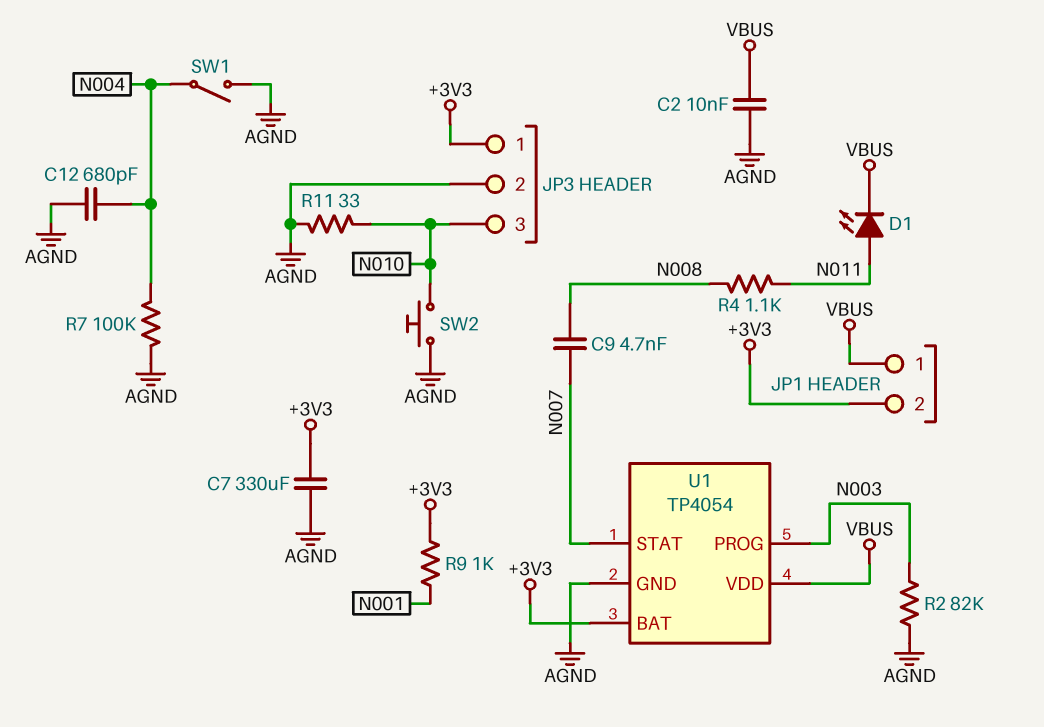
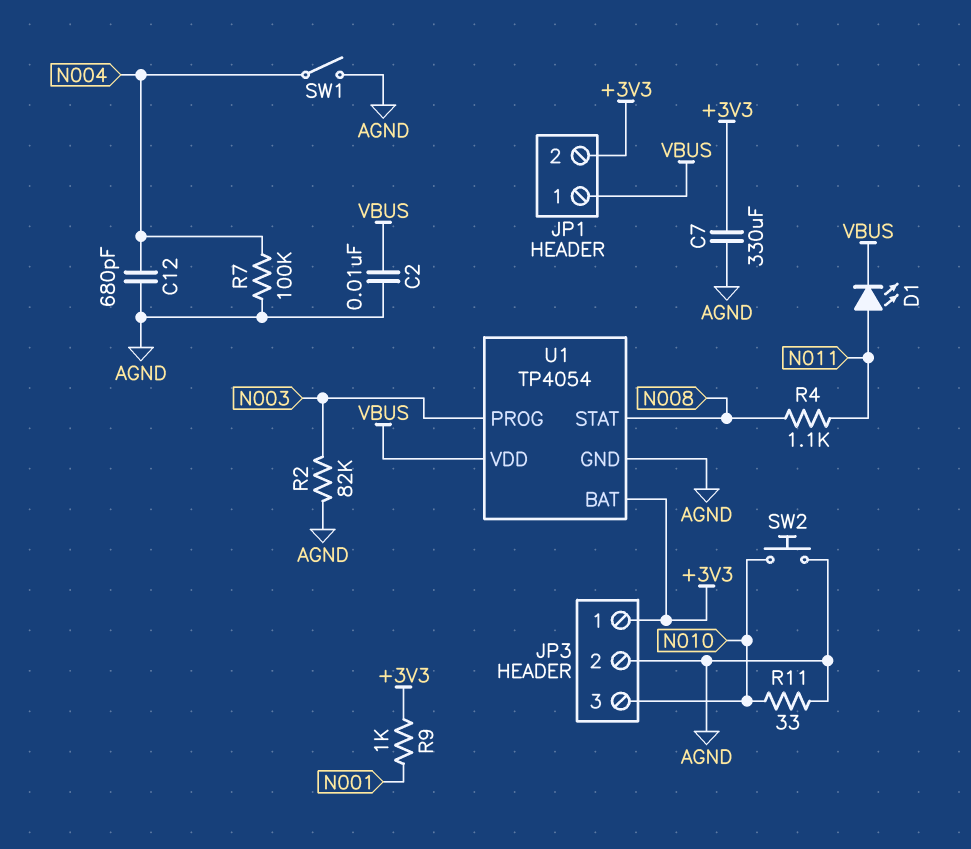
C9: 4.7nF (N007, N008) -> none
U1 pin STAT: N007 -> N008

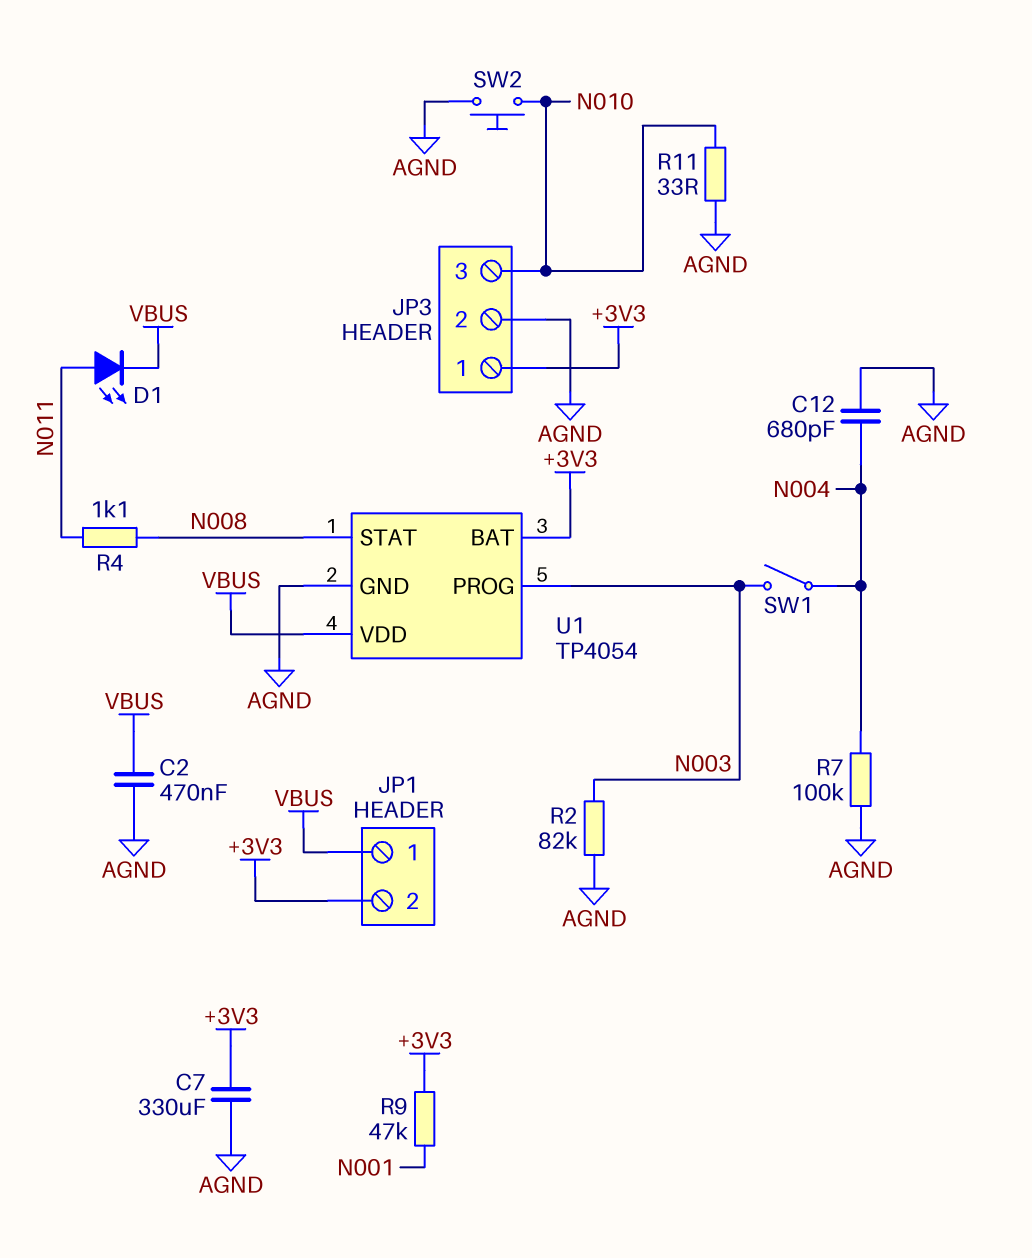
C2: 10nF (AGND, VBUS) -> 470nF (AGND, VBUS)
R9: 1k (+3V3, N001) -> 47k (+3V3, N001)
SW1: switch (AGND, N004) -> switch (N003, N004)

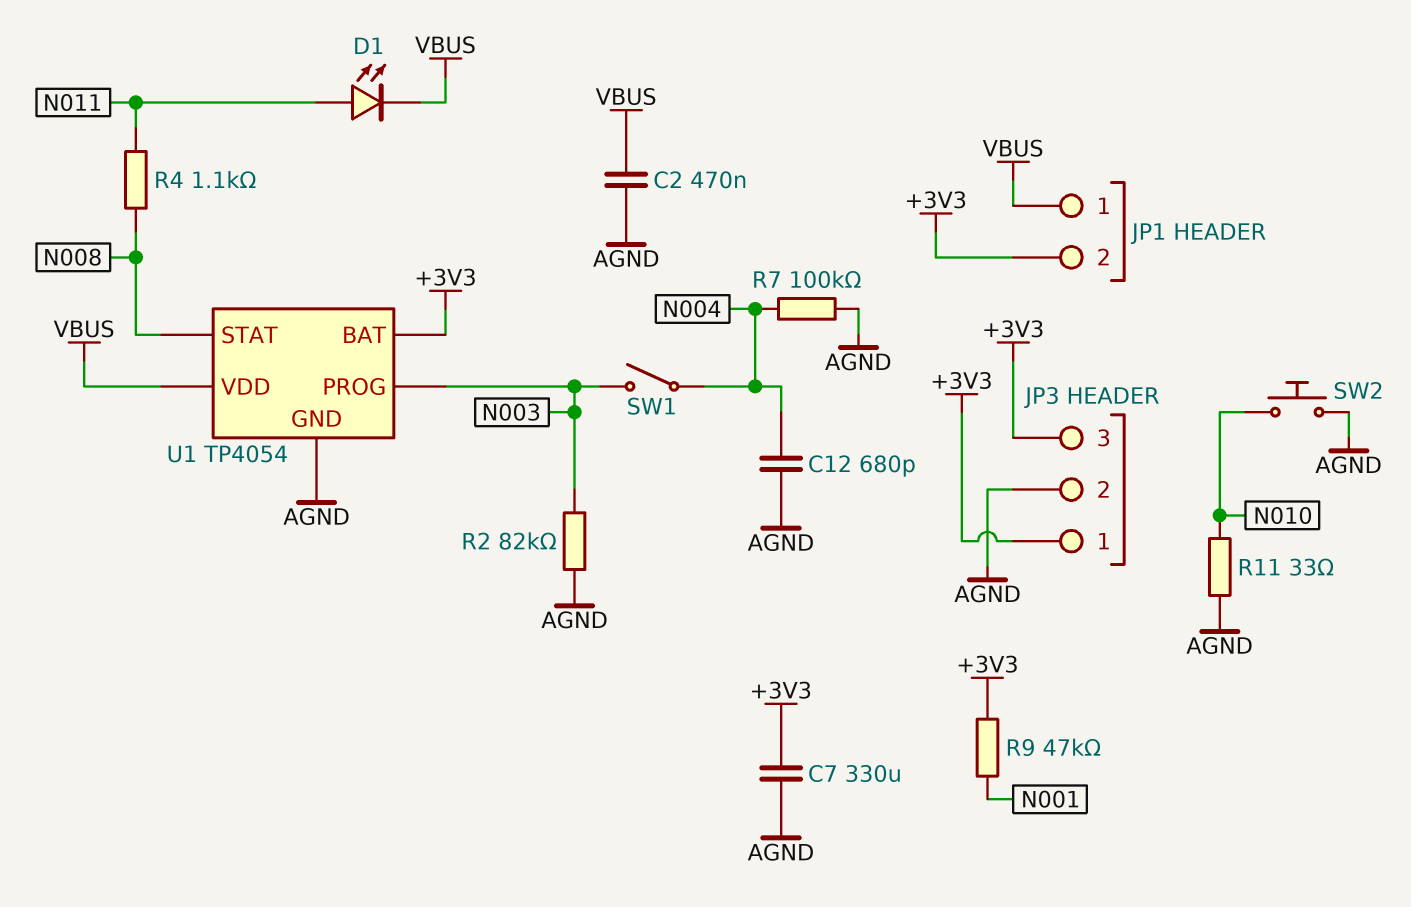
JP3 pin 3: N010 -> +3V3

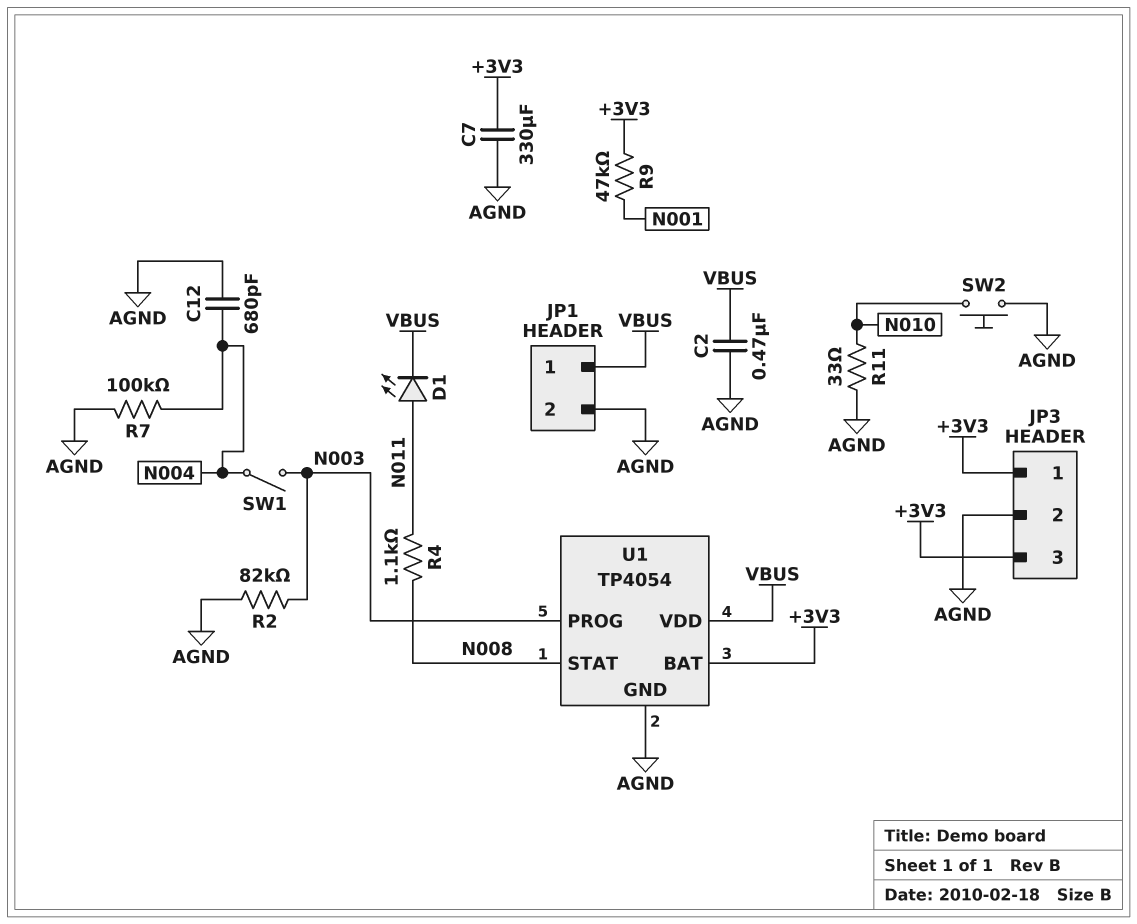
JP1 pin 2: +3V3 -> AGND

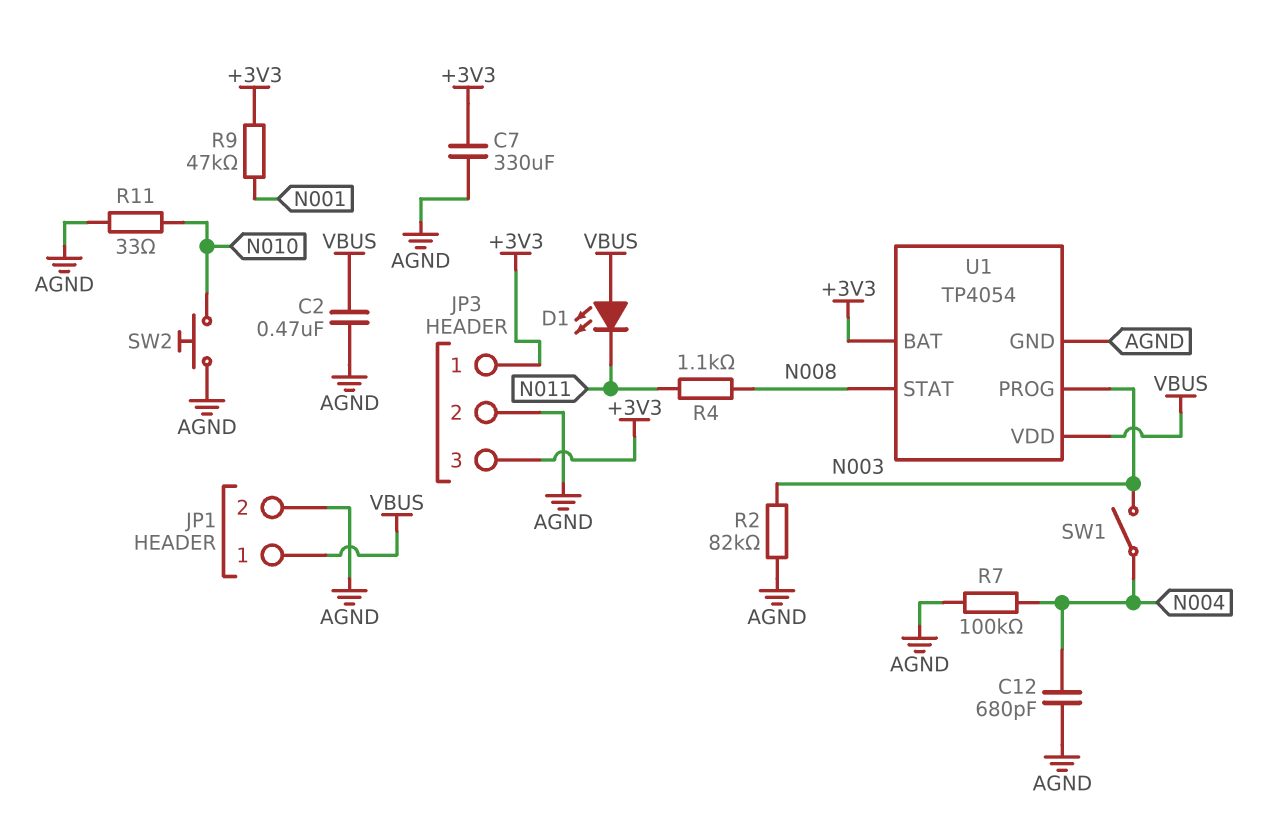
D1: LED (A N011, K VBUS) -> LED (A VBUS, K N011)

